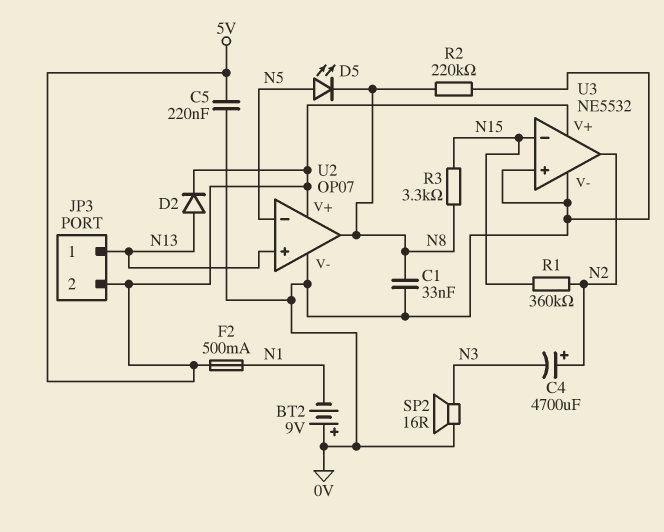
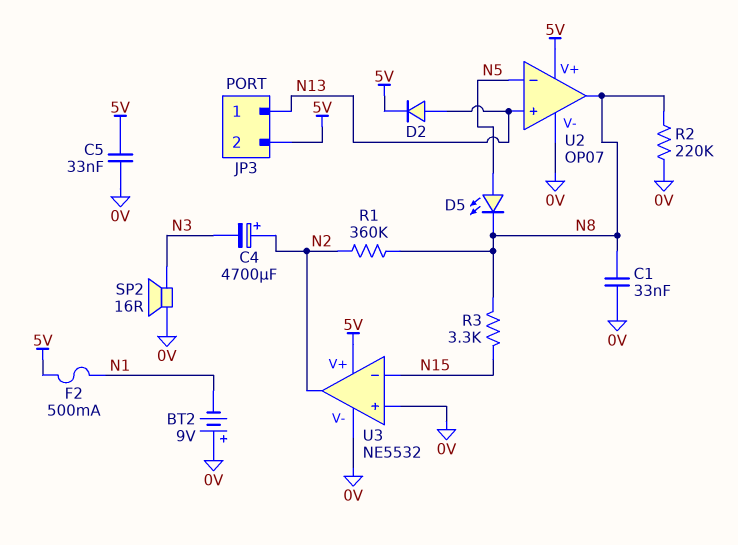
C5: 220nF (0V, 5V) -> 33nF (0V, 5V)
R1: 360k (N2, N15) -> 360k (N2, N8)

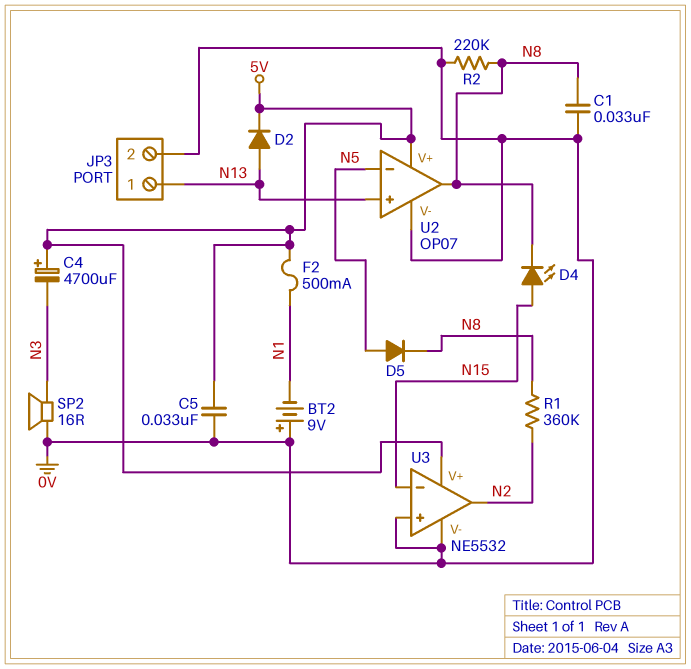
C4: 4700uF (plus N2, minus N3) -> 4700uF (plus 5V, minus N3)
D4: none -> LED (A N15, K N8)
D5: LED (A N5, K N8) -> diode (A N5, K N8)
JP3 pin 2: 5V -> 0V
R3: 3.3k (N8, N15) -> none

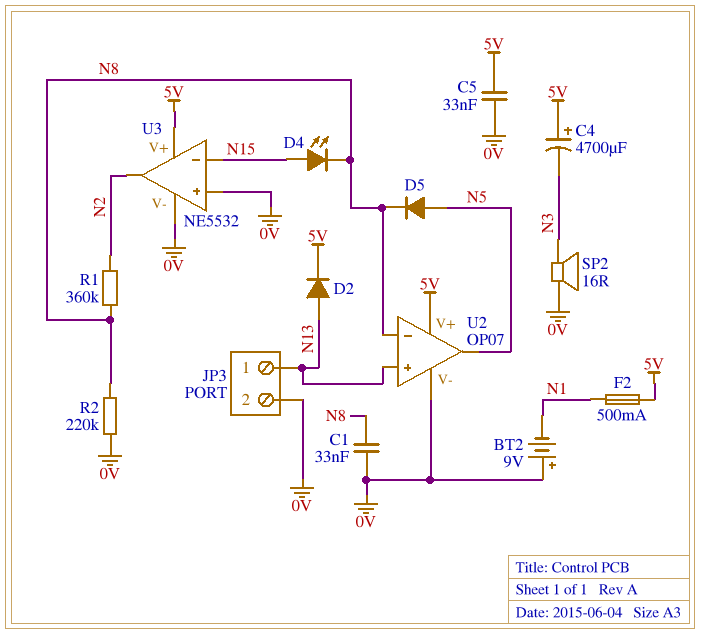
U2 pin in-: N5 -> N8
U2 pin out: N8 -> N5

